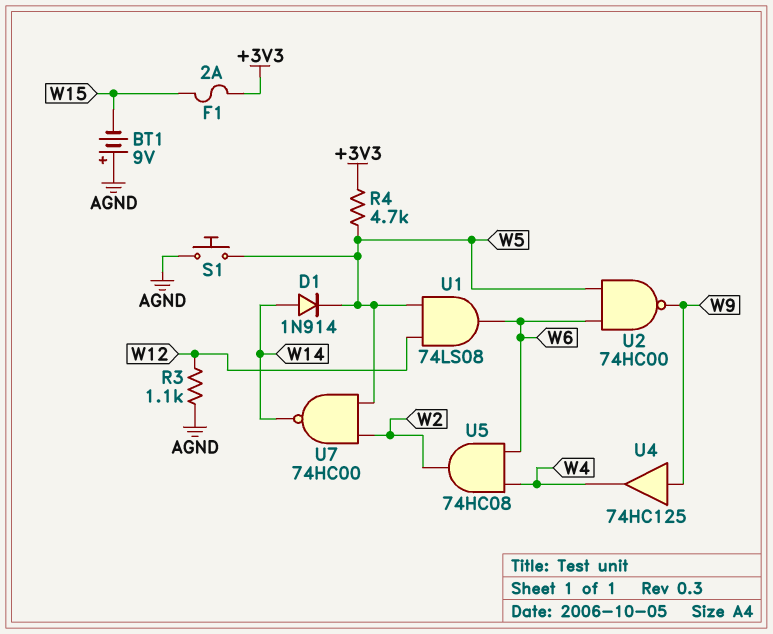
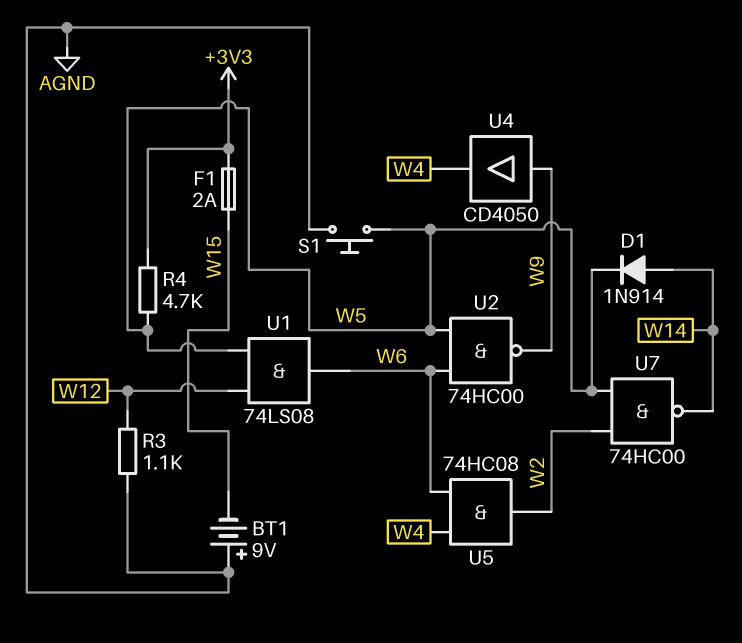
U4: buffer 74HC125 (in W9, out W4) -> buffer CD4050 (in W9, out W4)

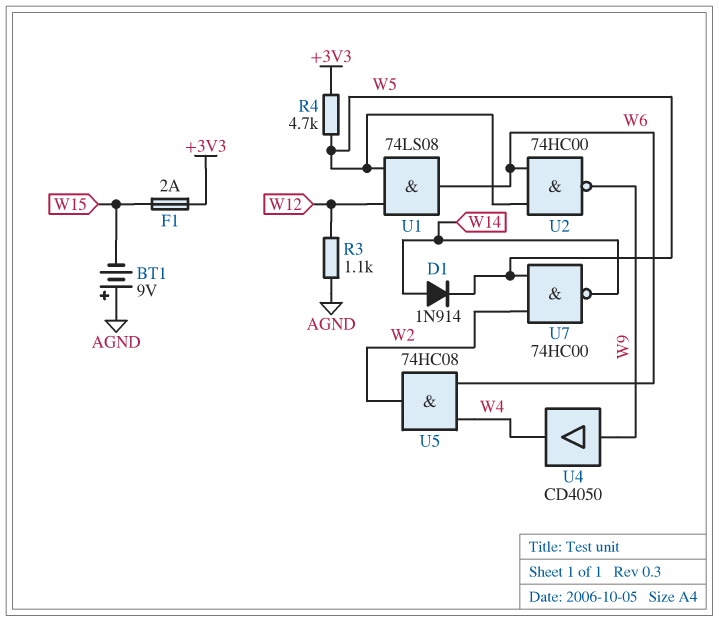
S1: button (AGND, W5) -> none

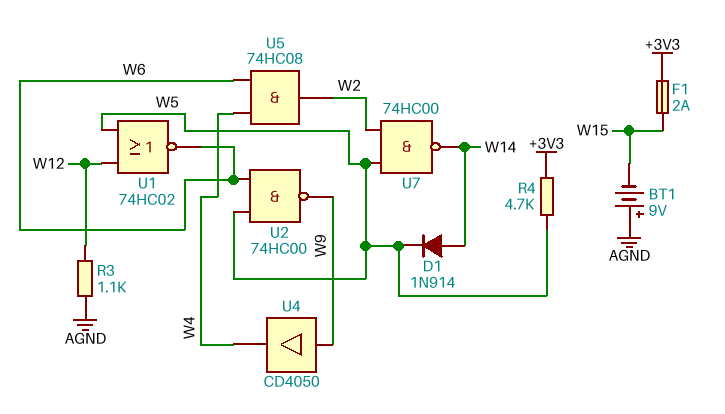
U1: AND 74LS08 (in W5, in W12, out W6) -> NOR 74HC02 (in W5, in W12, out W6)

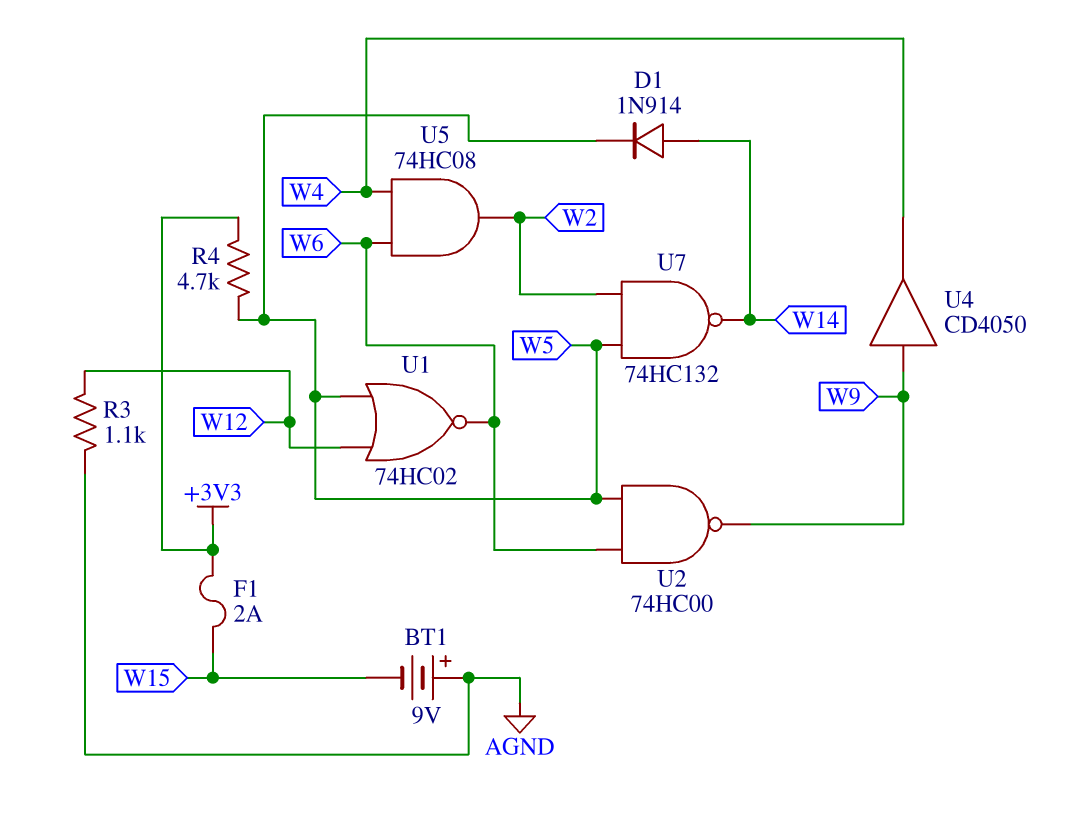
U7: NAND 74HC00 (in W2, in W5, out W14) -> NAND 74HC132 (in W2, in W5, out W14)

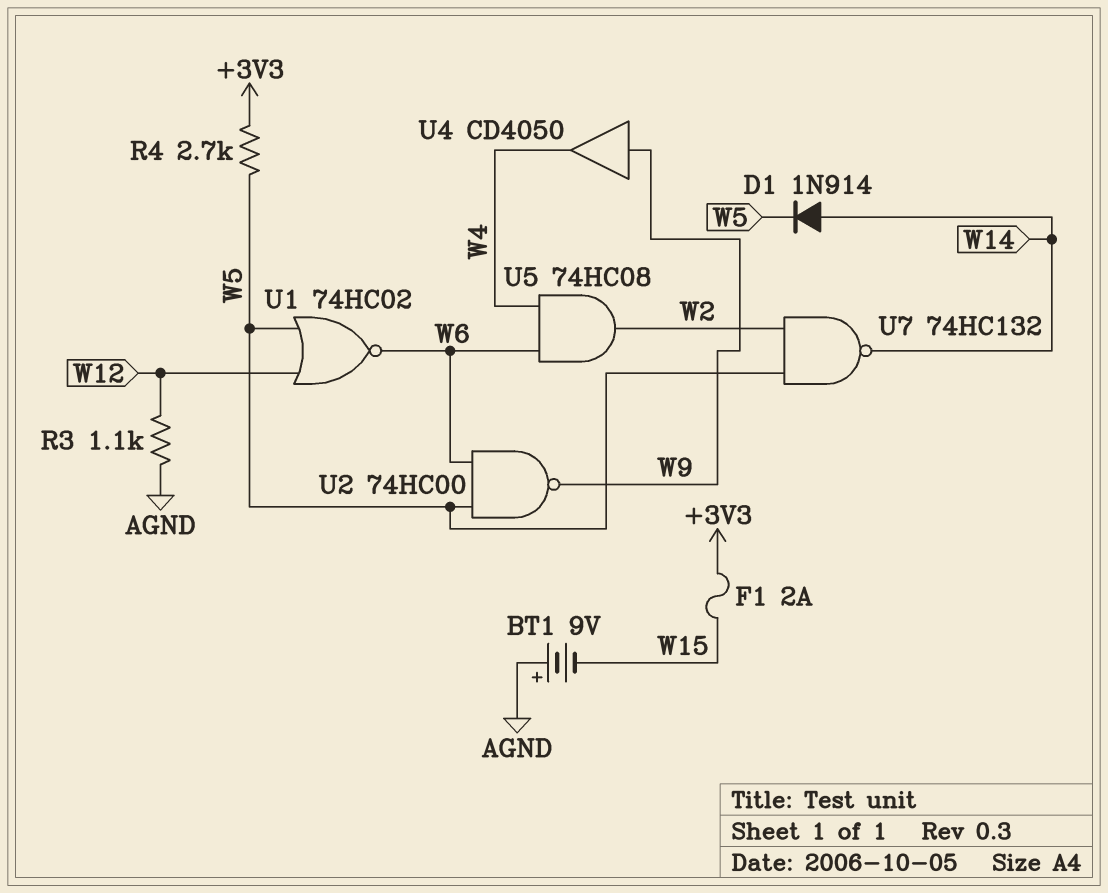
R4: 4.7k (+3V3, W5) -> 2.7k (+3V3, W5)

